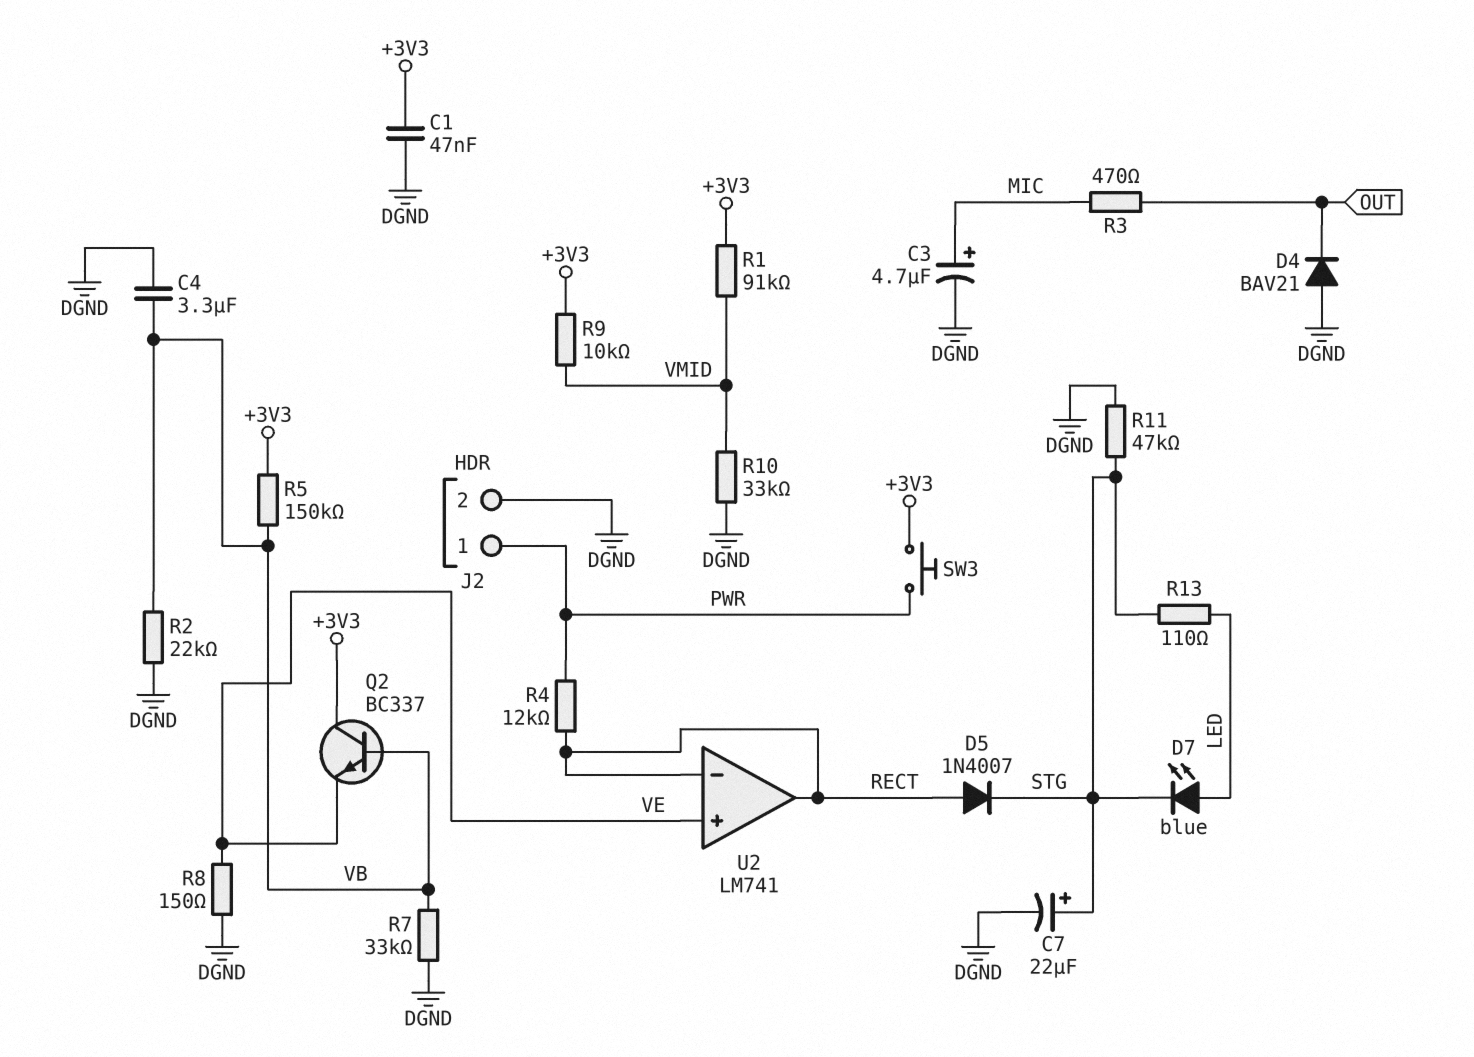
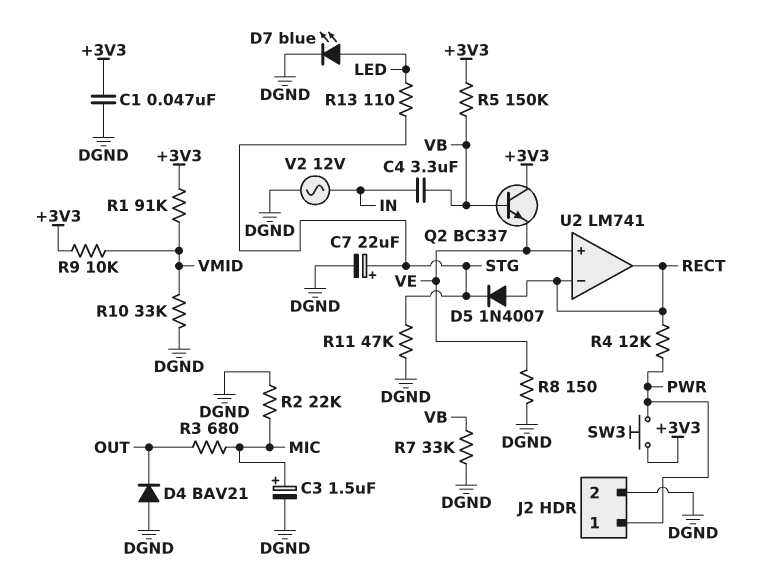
C3: 4.7uF (plus MIC, minus DGND) -> 1.5uF (plus MIC, minus DGND)
C4: 3.3uF (DGND, VB) -> 3.3uF (IN, VB)
D7: LED blue (A LED, K STG) -> LED blue (A LED, K DGND)
R2: 22k (DGND, VB) -> 22k (DGND, MIC)
R3: 470 (MIC, OUT) -> 680 (MIC, OUT)
V2: none -> AC 12V (DGND, IN)

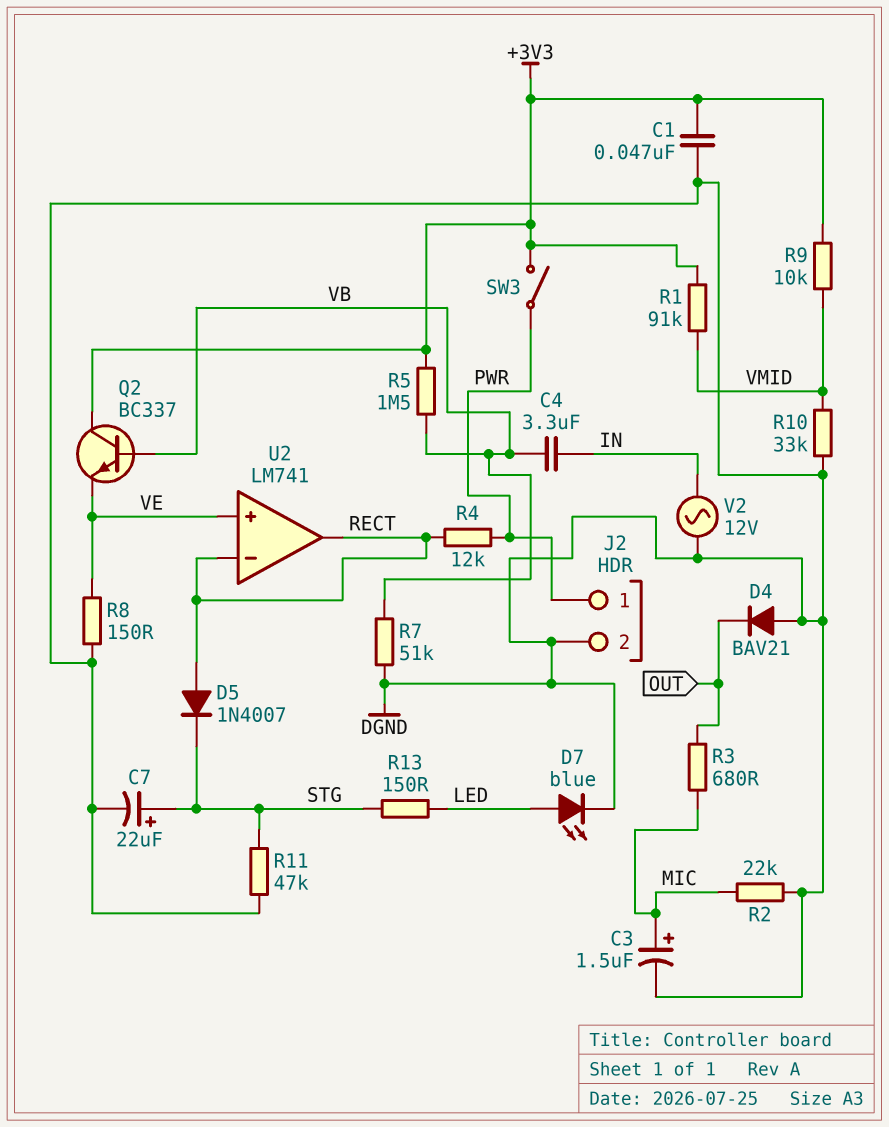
R5: 150k (+3V3, VB) -> 1.5M (+3V3, VB)
R7: 33k (DGND, VB) -> 51k (DGND, VB)
R13: 110 (LED, STG) -> 150 (LED, STG)
SW3: button (+3V3, PWR) -> switch (+3V3, PWR)

